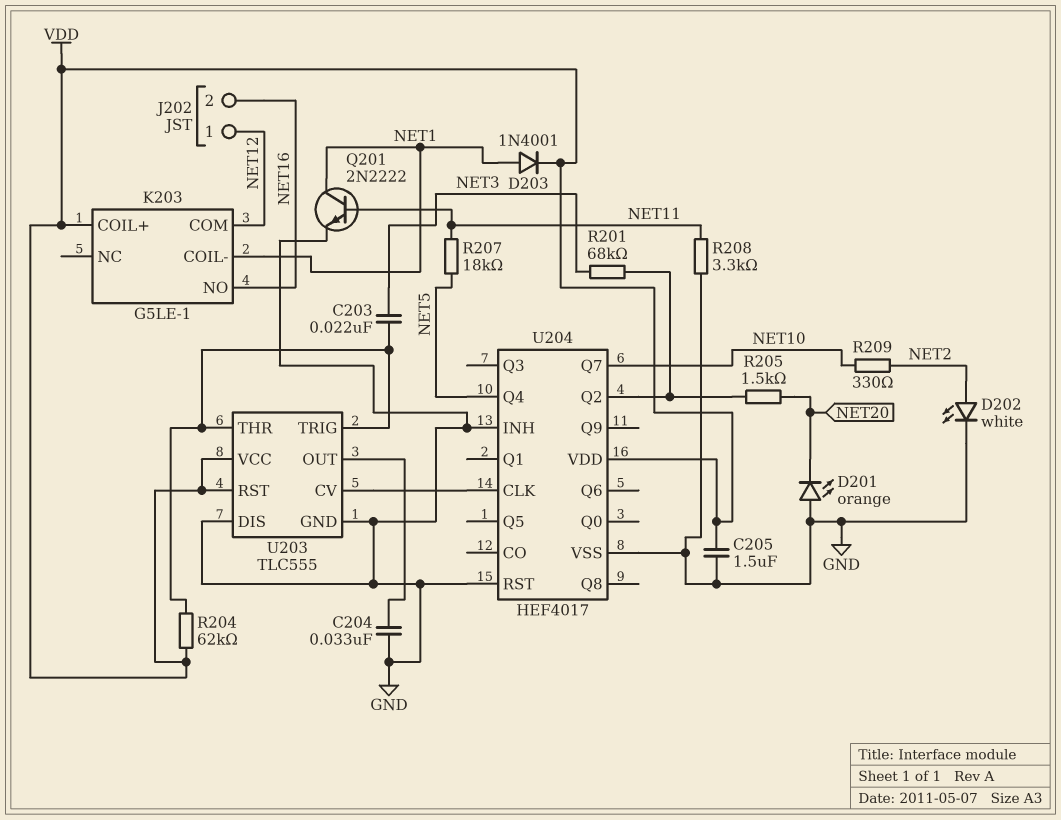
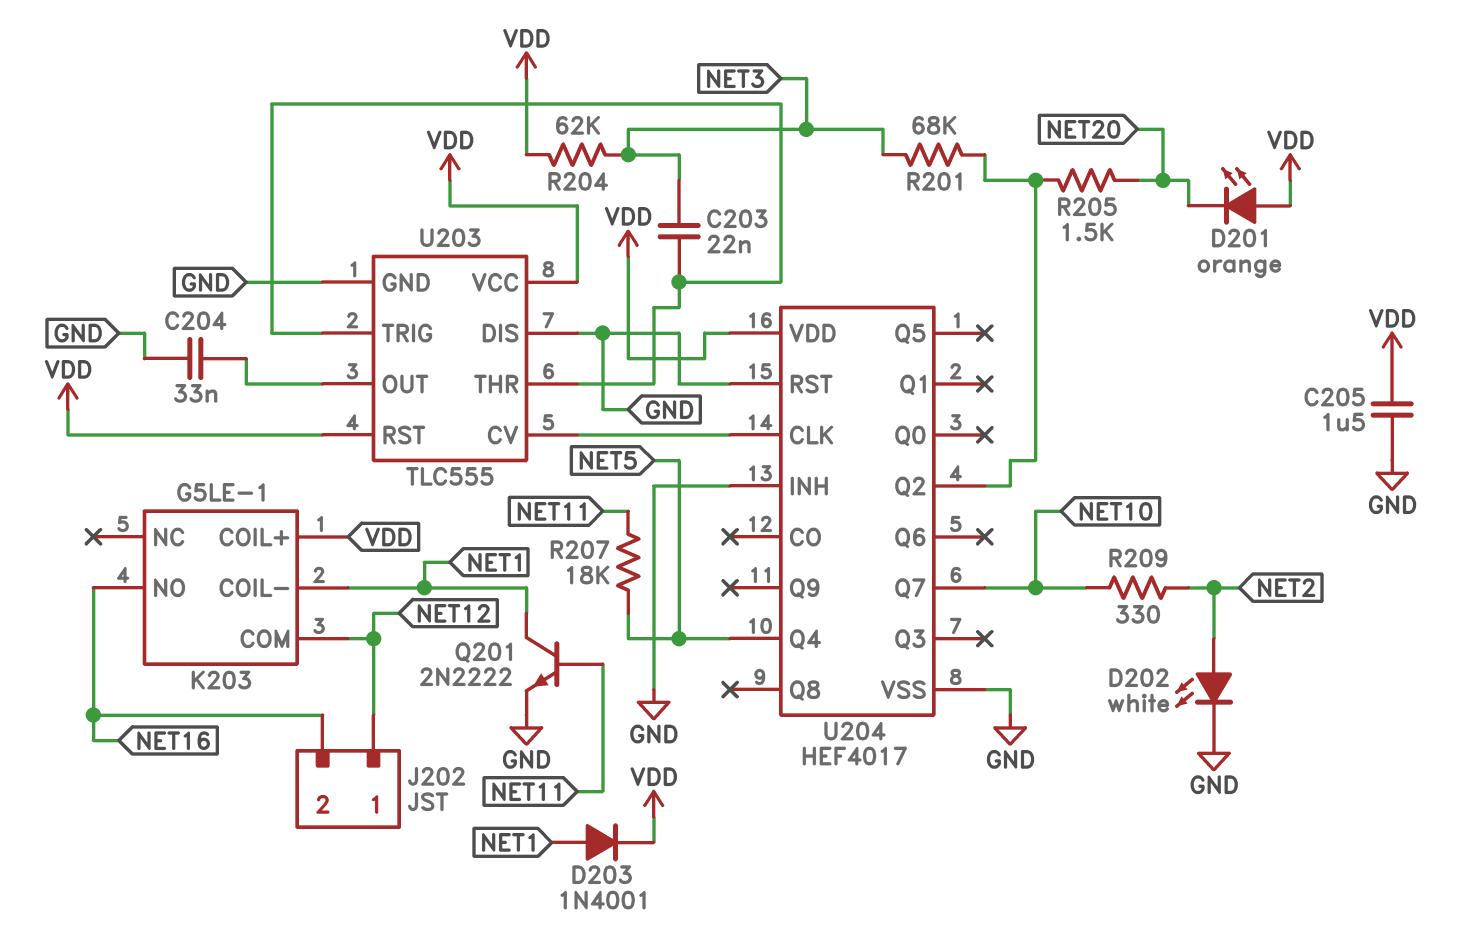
D201: LED orange (A GND, K NET20) -> LED orange (A VDD, K NET20)
R204: 62k (U203/THR, VDD) -> 62k (NET3, VDD)
R208: 3.3k (GND, NET11) -> none

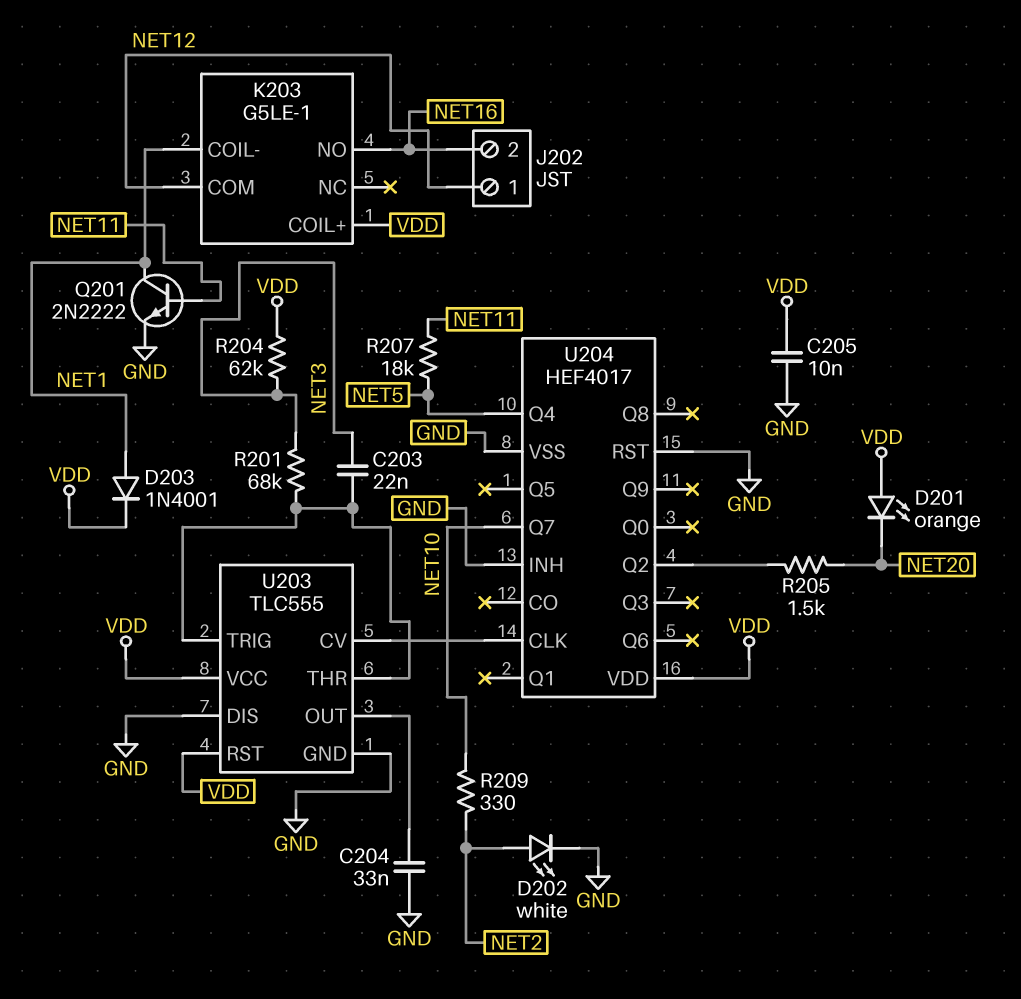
C205: 1.5uF (GND, VDD) -> 10nF (GND, VDD)
R201: 68k (NET3, U204/Q2) -> 68k (NET3, U203/THR)

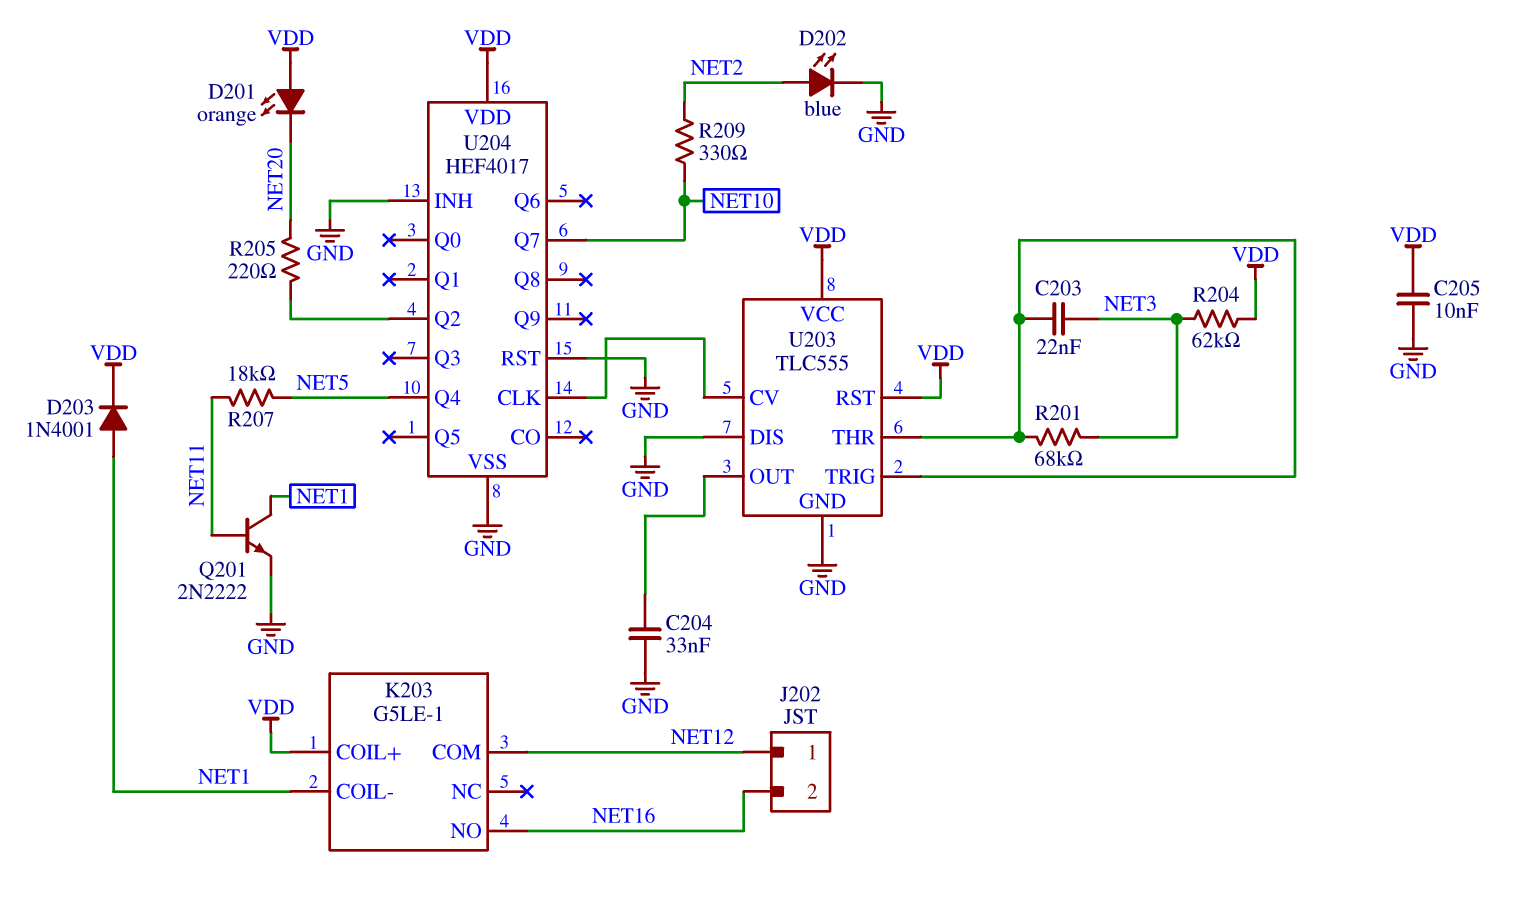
D202: LED white (A NET2, K GND) -> LED blue (A NET2, K GND)
R205: 1.5k (NET20, U204/Q2) -> 220 (NET20, U204/Q2)

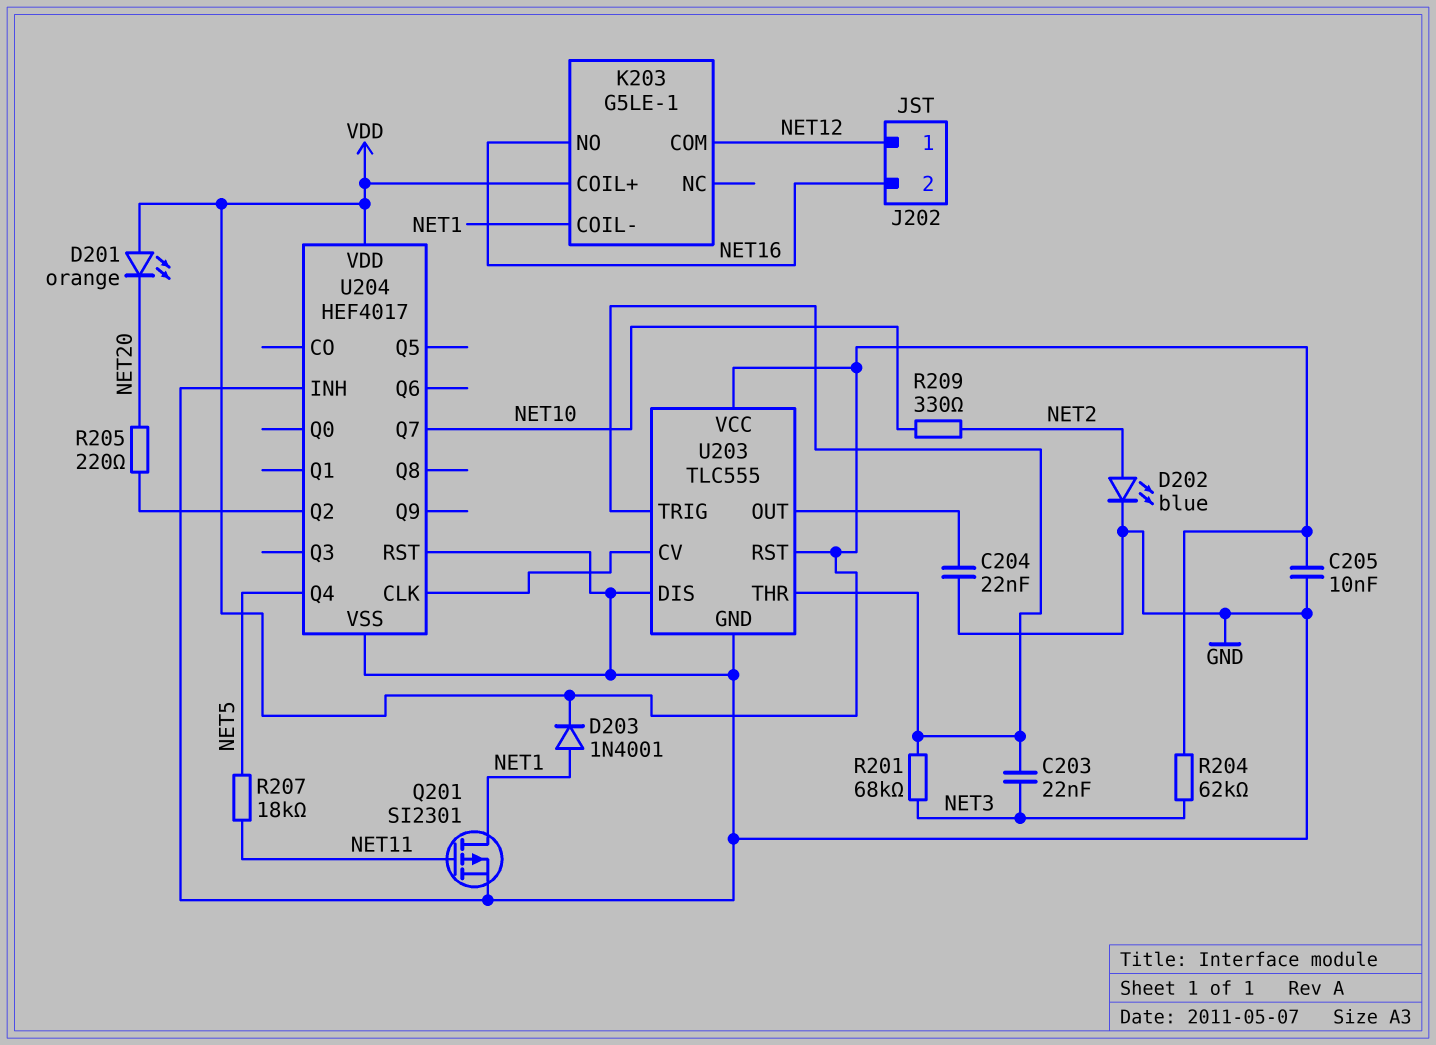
C204: 33nF (GND, U203/OUT) -> 22nF (GND, U203/OUT)
Q201: NPN 2N2222 (B NET11, C NET1, E GND) -> PMOS SI2301 (G NET11, D NET1, S GND)

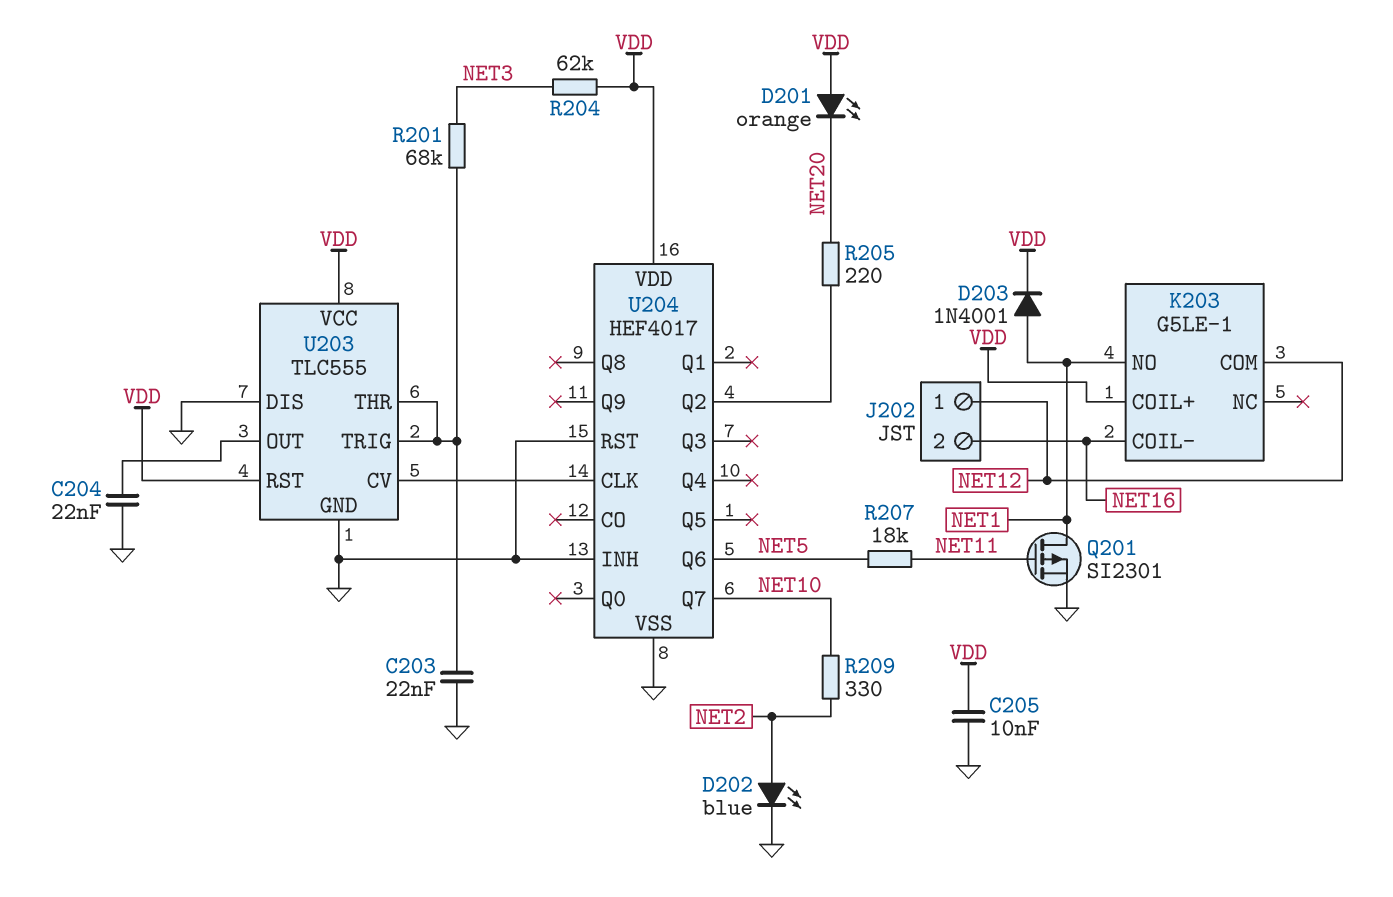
C203: 22nF (NET3, U203/THR) -> 22nF (GND, U203/THR)
K203 pin COIL-: NET1 -> NET16
K203 pin NO: NET16 -> NET1
U204 pin Q4: NET5 -> none
U204 pin Q6: none -> NET5

